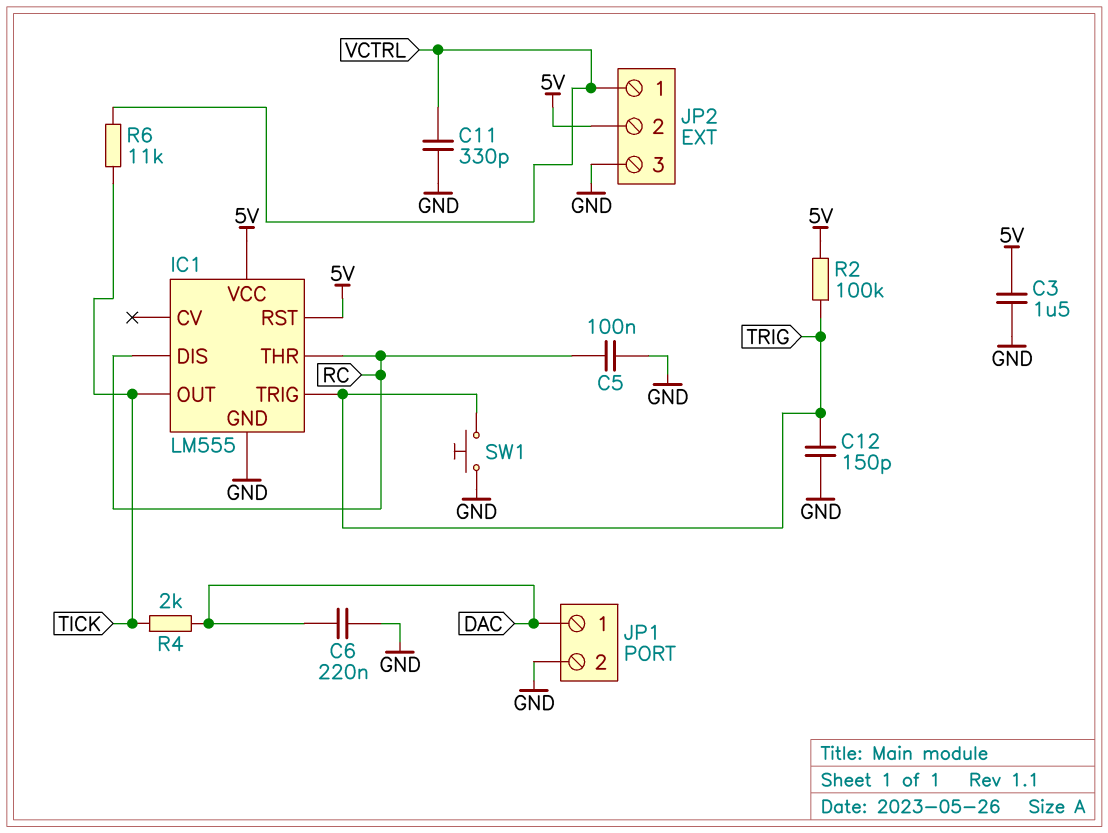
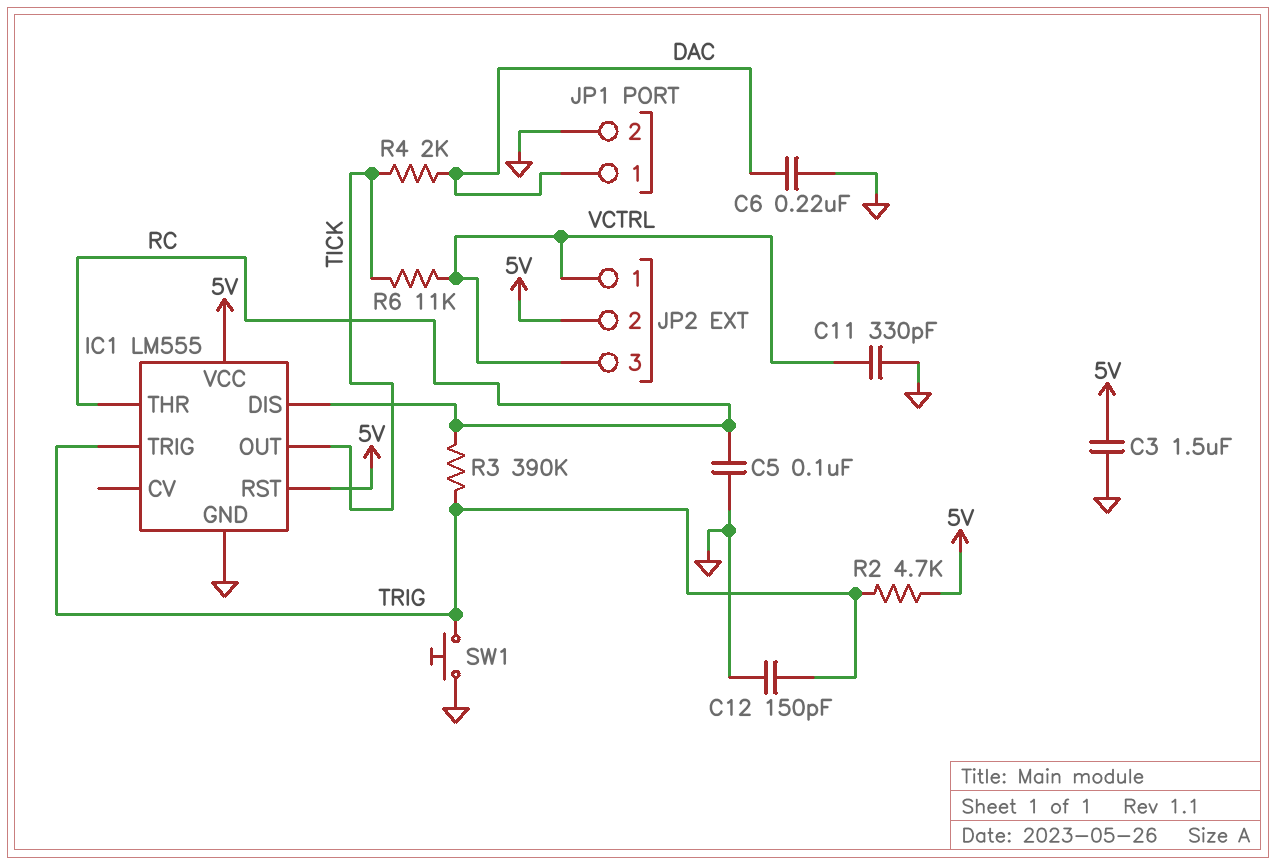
JP2 pin 3: GND -> VCTRL
R2: 100k (5V, TRIG) -> 4.7k (5V, TRIG)
R3: none -> 390k (RC, TRIG)

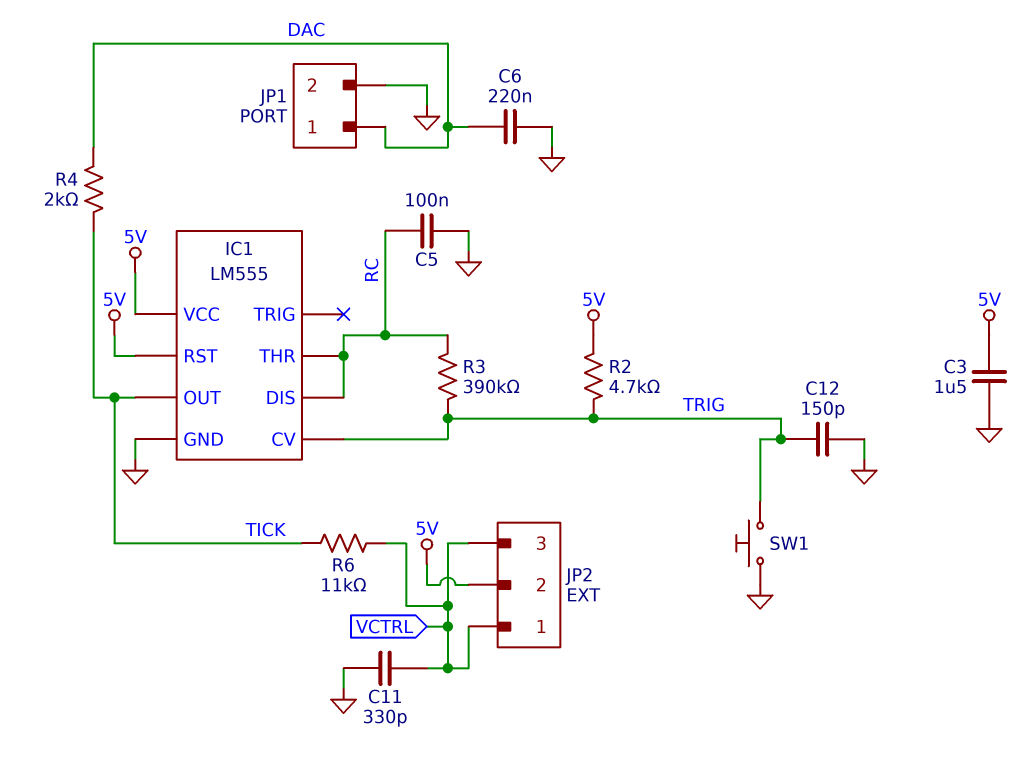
IC1 pin CV: none -> TRIG
IC1 pin TRIG: TRIG -> none

